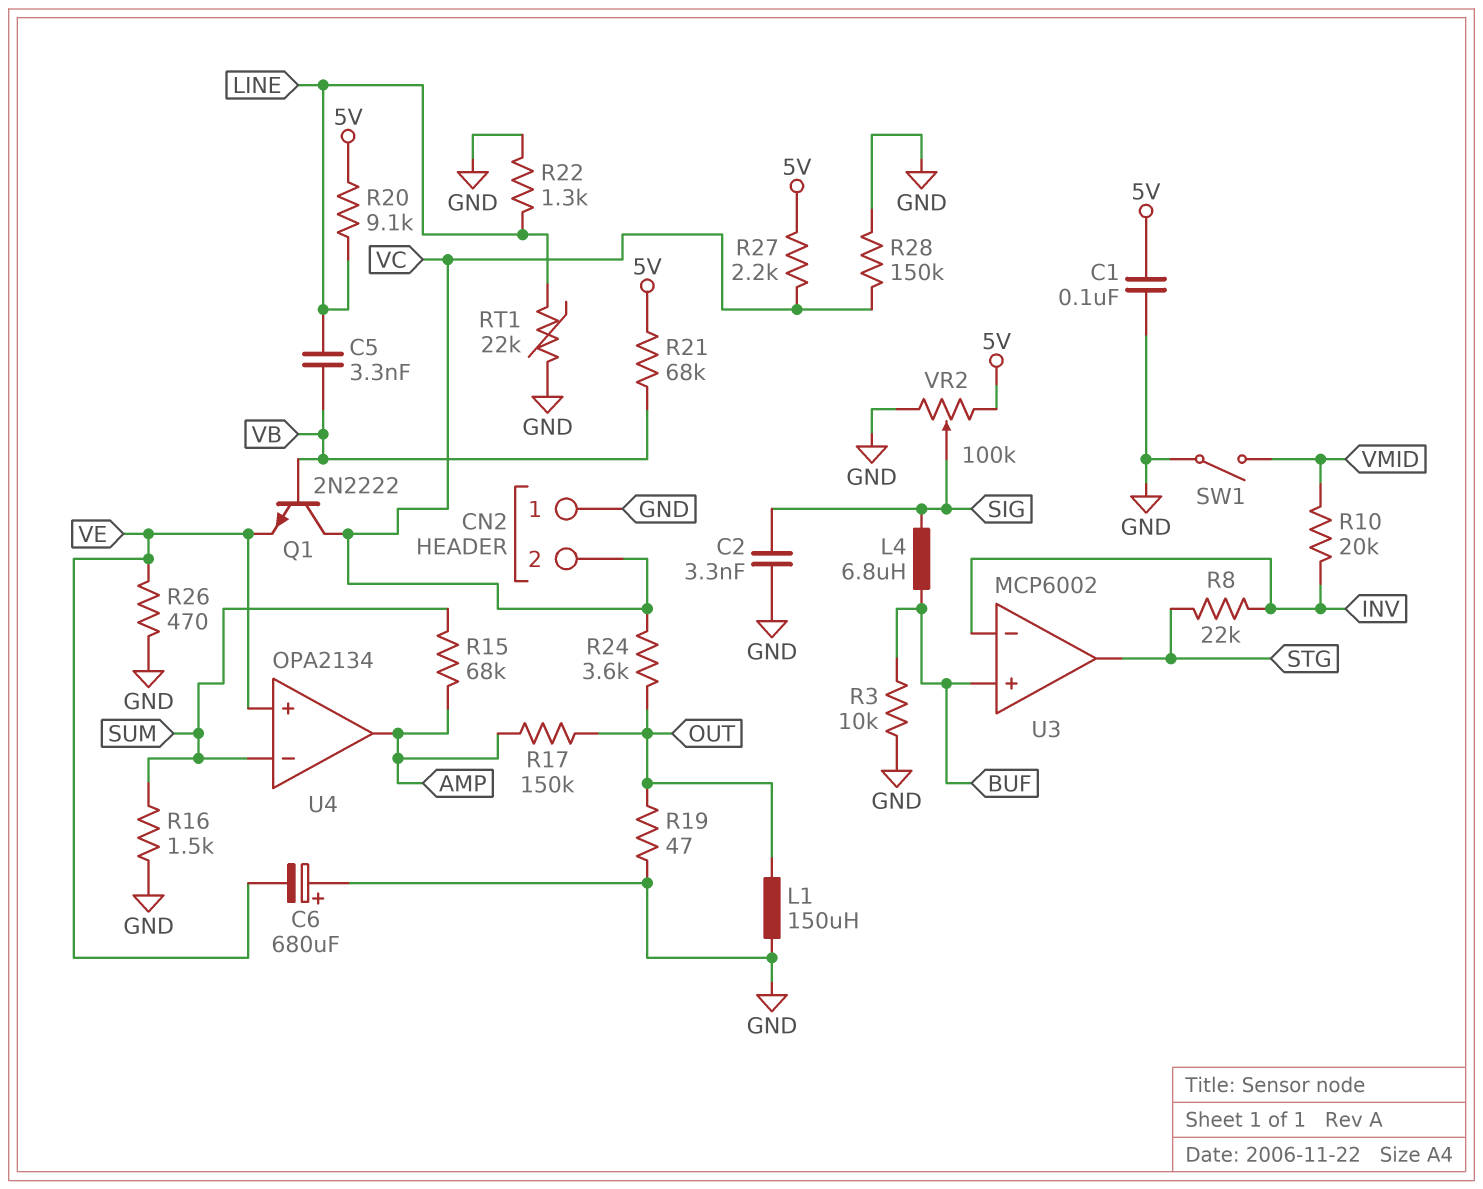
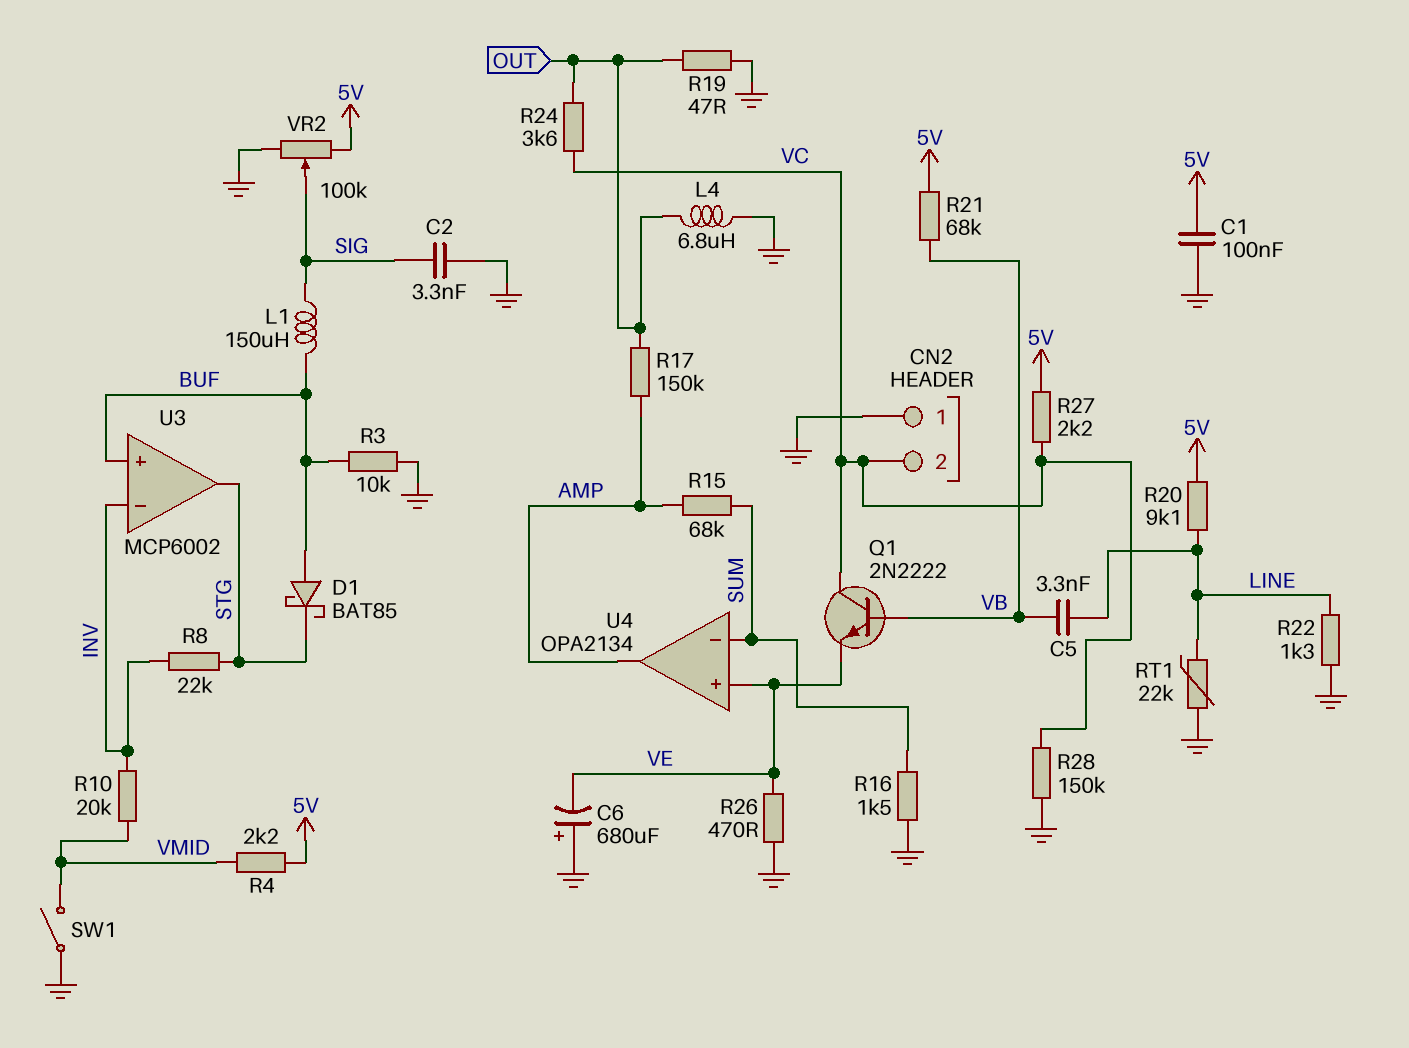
D1: none -> schottky BAT85 (A BUF, K STG)
L1: 150uH (GND, OUT) -> 150uH (BUF, SIG)
L4: 6.8uH (BUF, SIG) -> 6.8uH (GND, OUT)
R4: none -> 2.2k (5V, VMID)

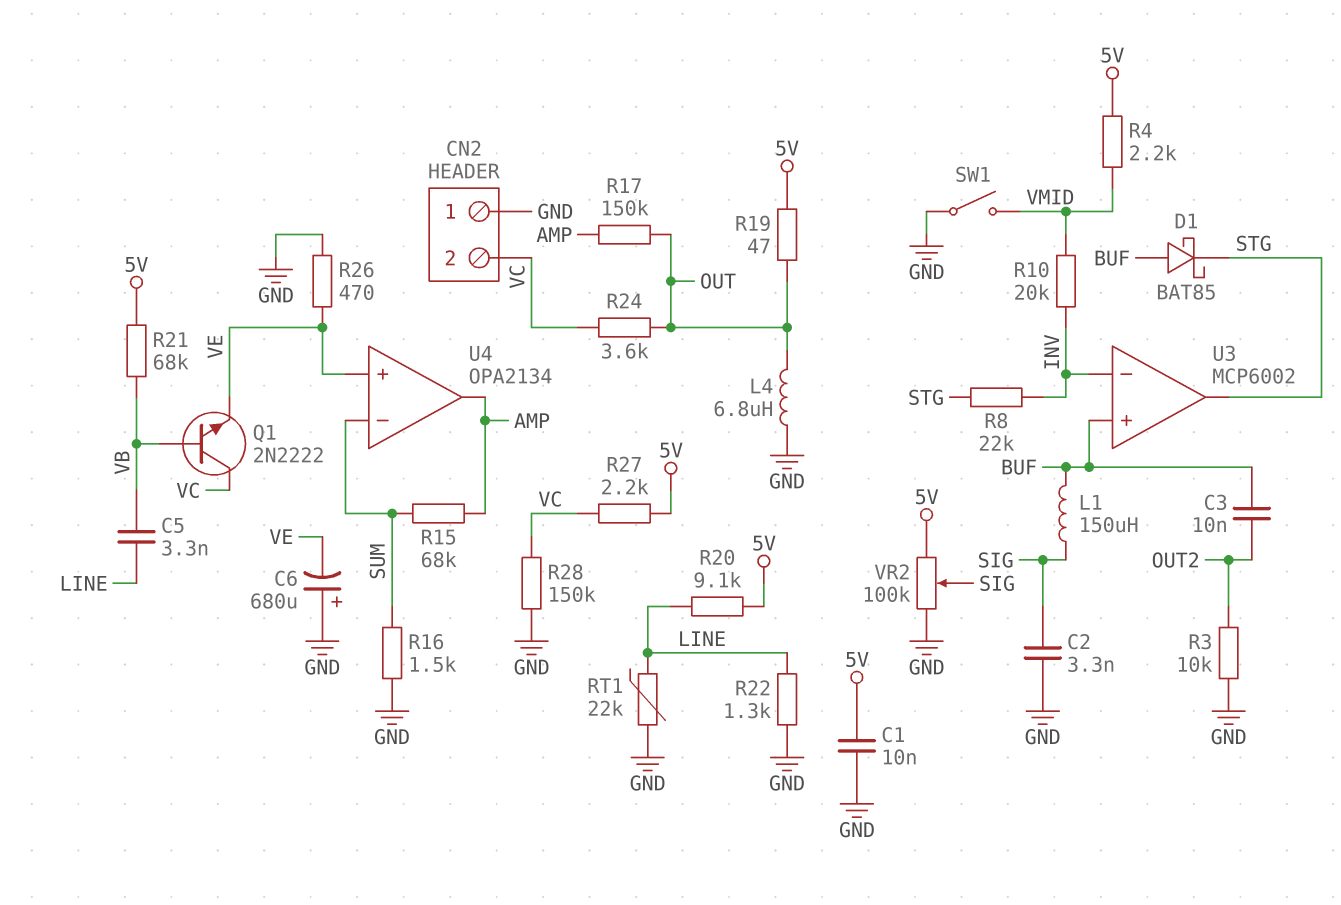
C1: 100nF (5V, GND) -> 10nF (5V, GND)
C3: none -> 10nF (BUF, OUT2)
R3: 10k (BUF, GND) -> 10k (GND, OUT2)
R19: 47 (GND, OUT) -> 47 (5V, OUT)

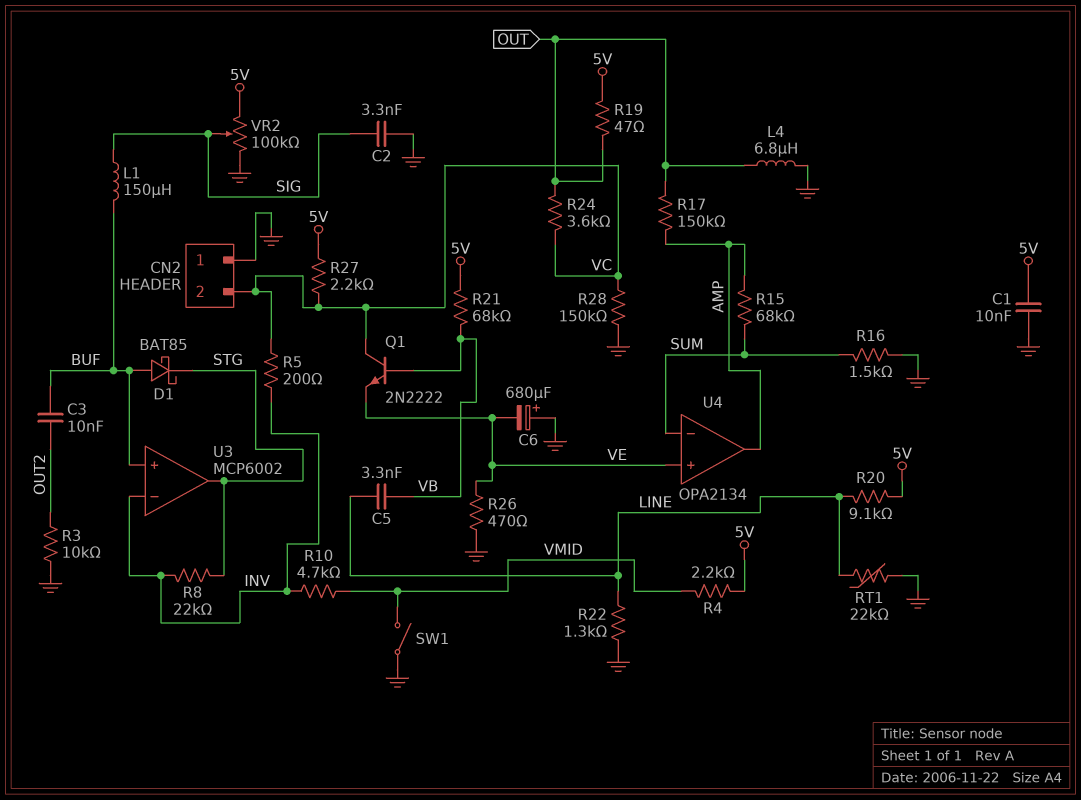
R5: none -> 200 (INV, VC)
R10: 20k (INV, VMID) -> 4.7k (INV, VMID)

